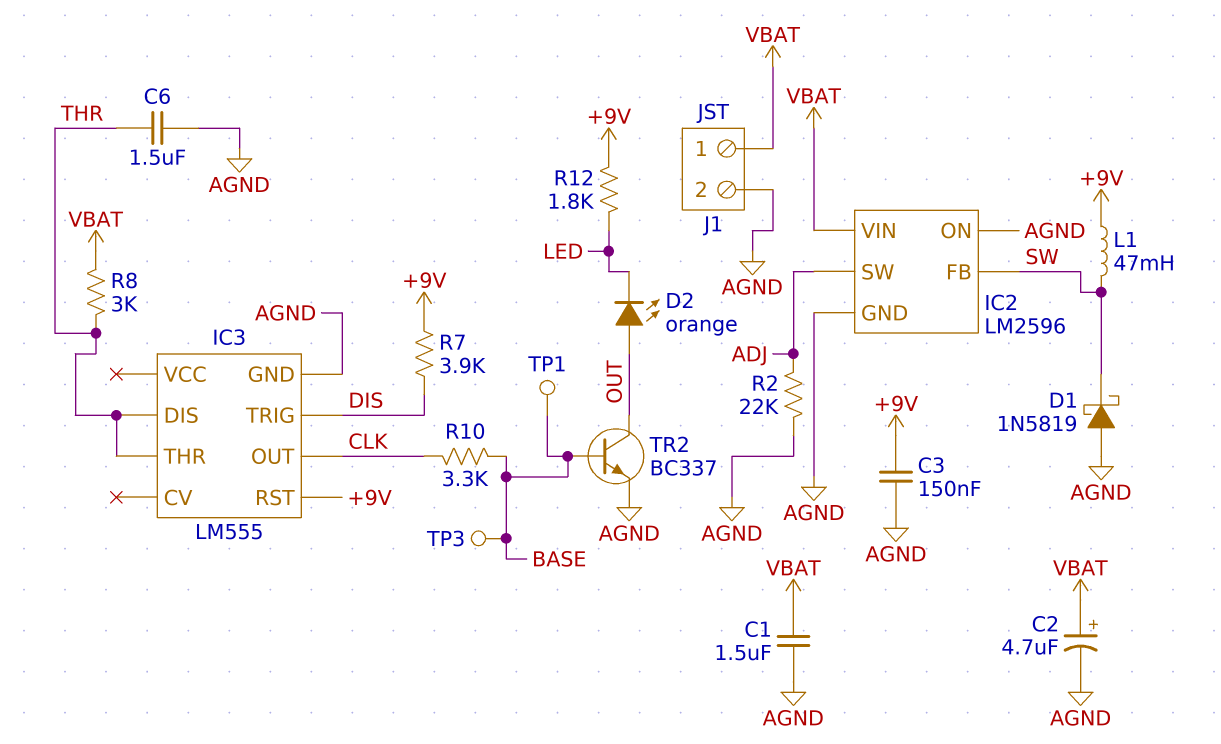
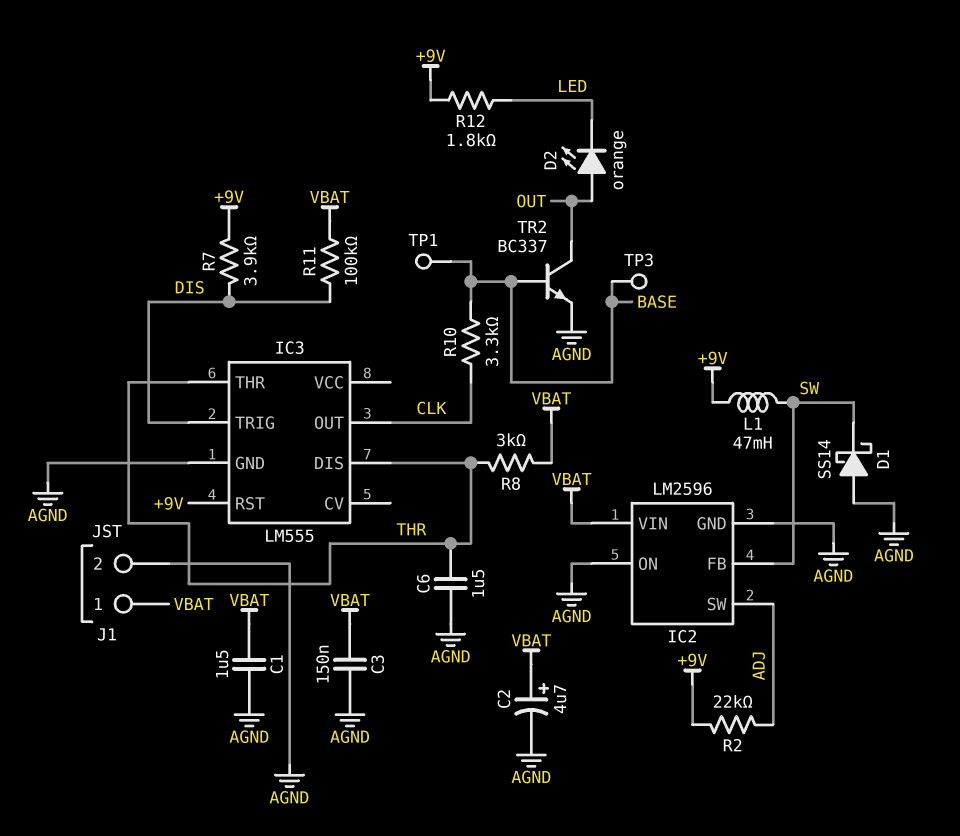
C3: 150nF (+9V, AGND) -> 150nF (AGND, VBAT)
D1: schottky 1N5819 (A AGND, K SW) -> schottky SS14 (A AGND, K SW)
R2: 22k (ADJ, AGND) -> 22k (+9V, ADJ)
R11: none -> 100k (DIS, VBAT)

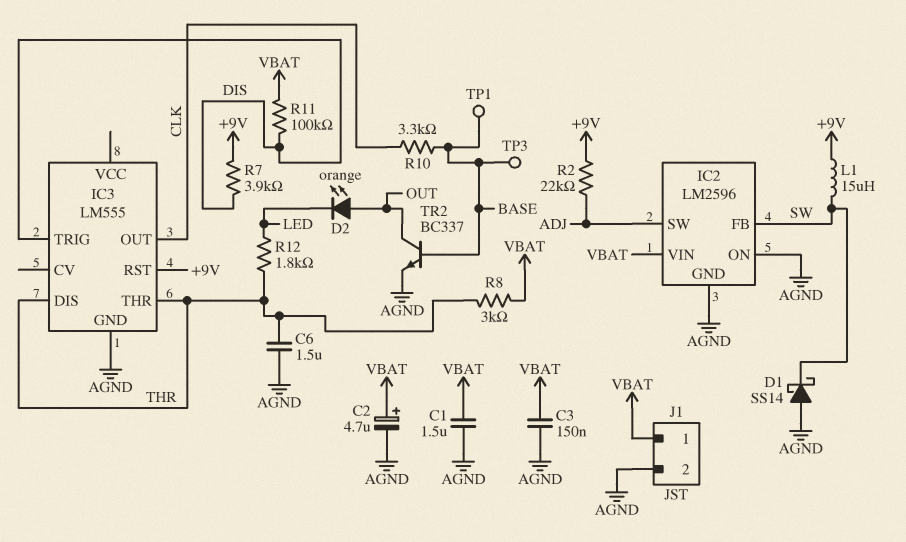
L1: 47mH (+9V, SW) -> 15uH (+9V, SW)
R12: 1.8k (+9V, LED) -> 1.8k (LED, THR)

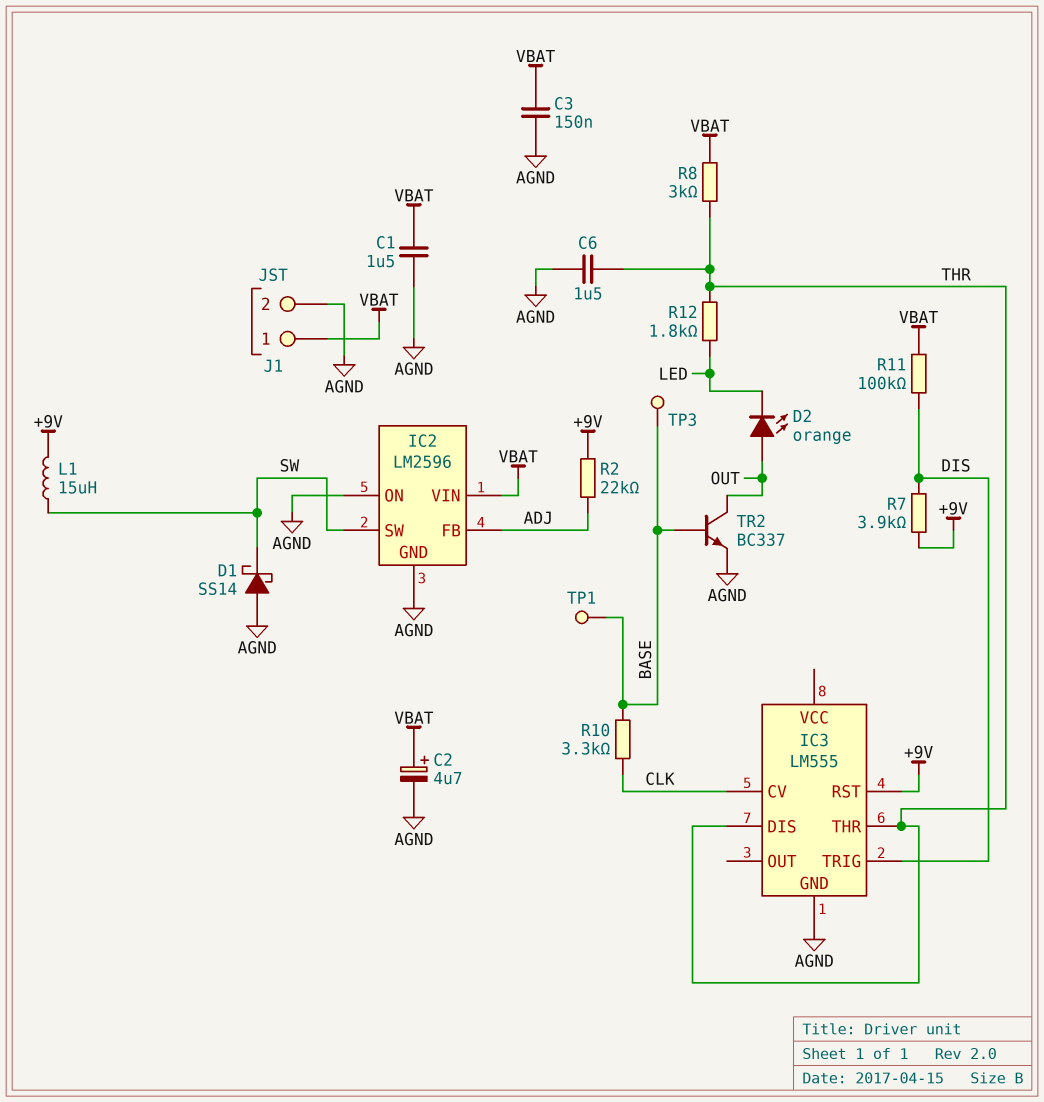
IC2 pin FB: SW -> ADJ
IC2 pin SW: ADJ -> SW
IC3 pin CV: none -> CLK
IC3 pin OUT: CLK -> none

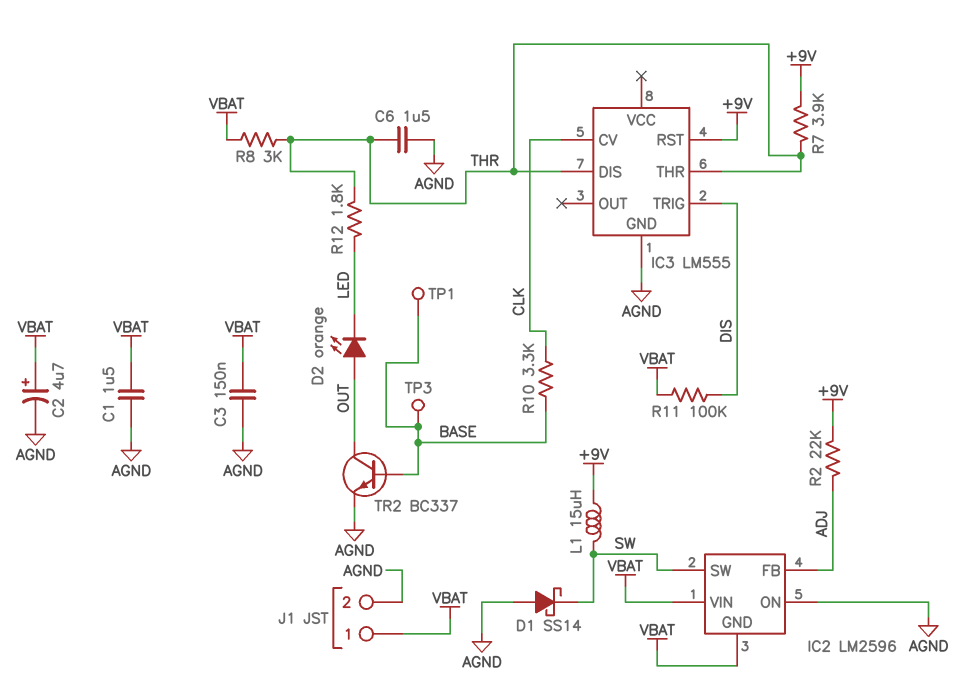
IC2 pin GND: AGND -> VBAT
R7: 3.9k (+9V, DIS) -> 3.9k (+9V, THR)

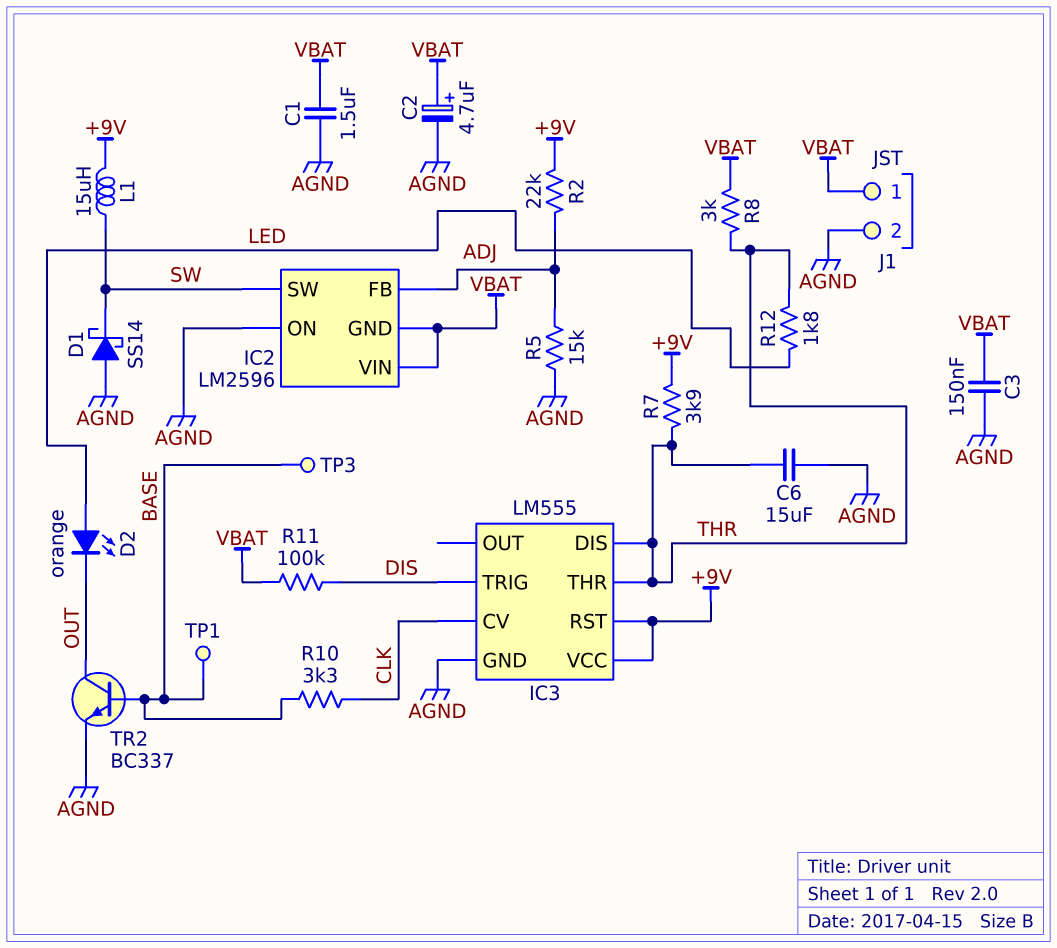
C6: 1.5uF (AGND, THR) -> 15uF (AGND, THR)
D2: LED orange (A OUT, K LED) -> LED orange (A LED, K OUT)
IC3 pin VCC: none -> +9V
R5: none -> 15k (ADJ, AGND)

